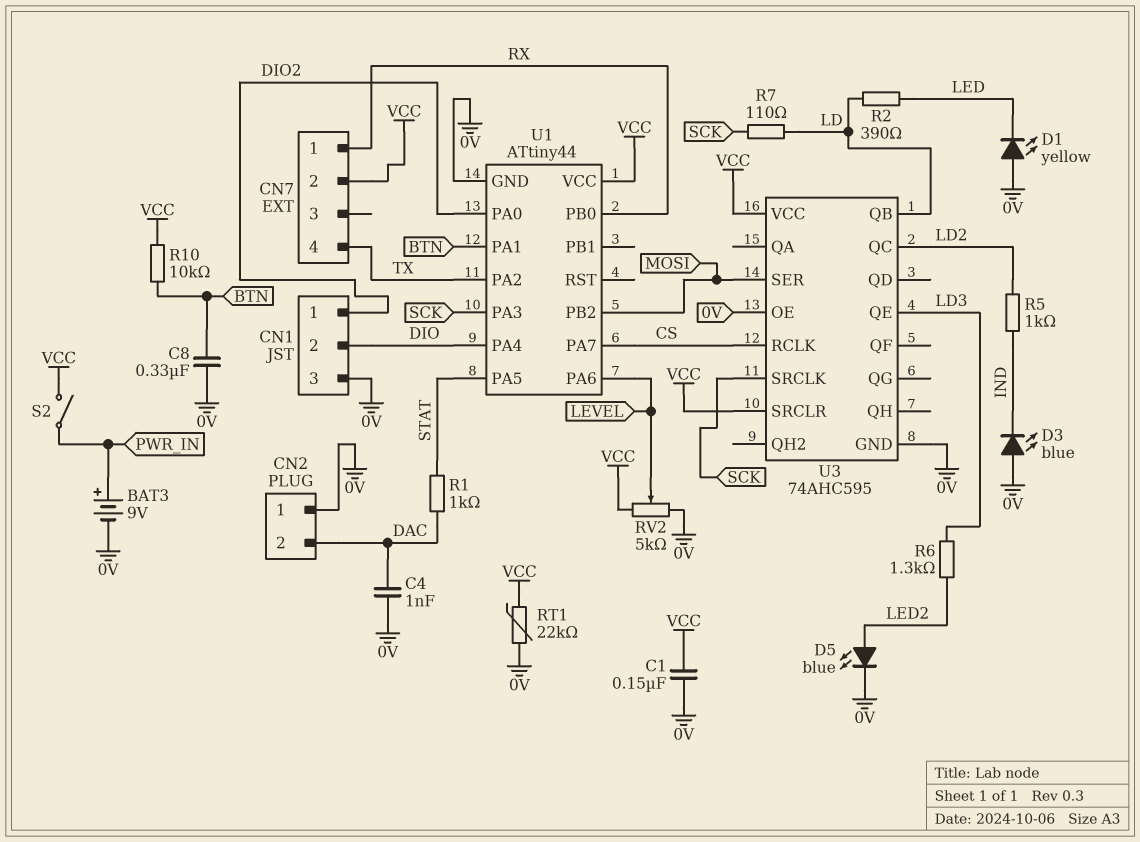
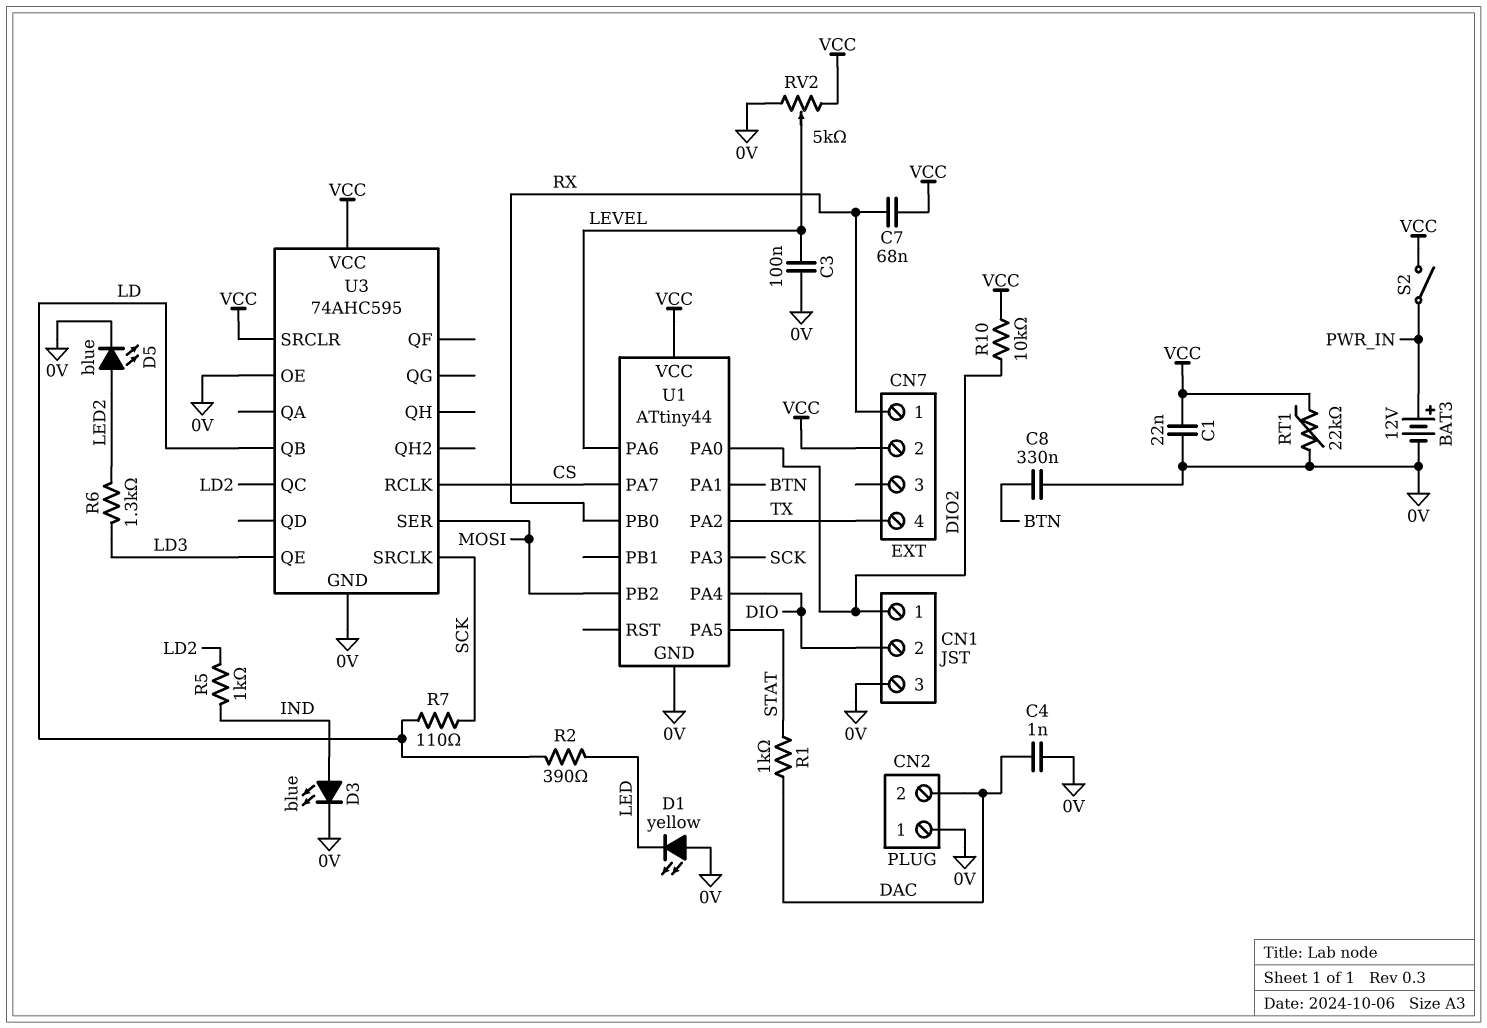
BAT3: 9V (plus PWR_IN, minus 0V) -> 12V (plus PWR_IN, minus 0V)
C1: 150nF (0V, VCC) -> 22nF (0V, VCC)
C3: none -> 100nF (0V, LEVEL)
C7: none -> 68nF (RX, VCC)
D3: LED blue (A 0V, K IND) -> LED blue (A IND, K 0V)
R10: 10k (BTN, VCC) -> 10k (DIO2, VCC)

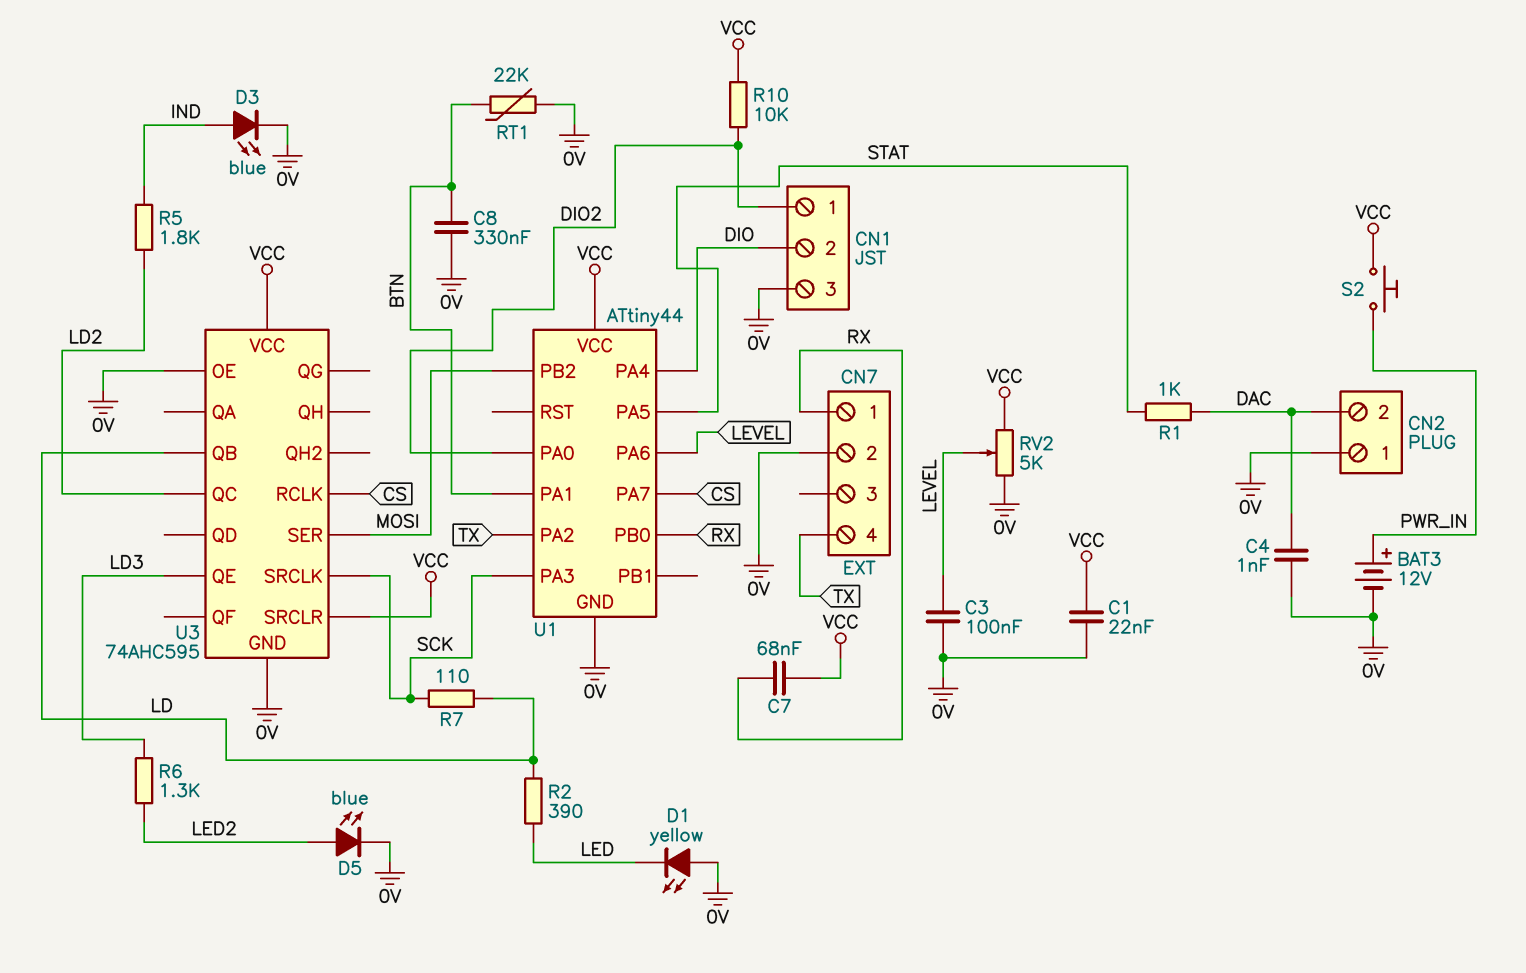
CN7 pin 2: VCC -> 0V
R5: 1k (IND, LD2) -> 1.8k (IND, LD2)
RT1: 22k (0V, VCC) -> 22k (0V, BTN)
S2: switch (PWR_IN, VCC) -> button (PWR_IN, VCC)

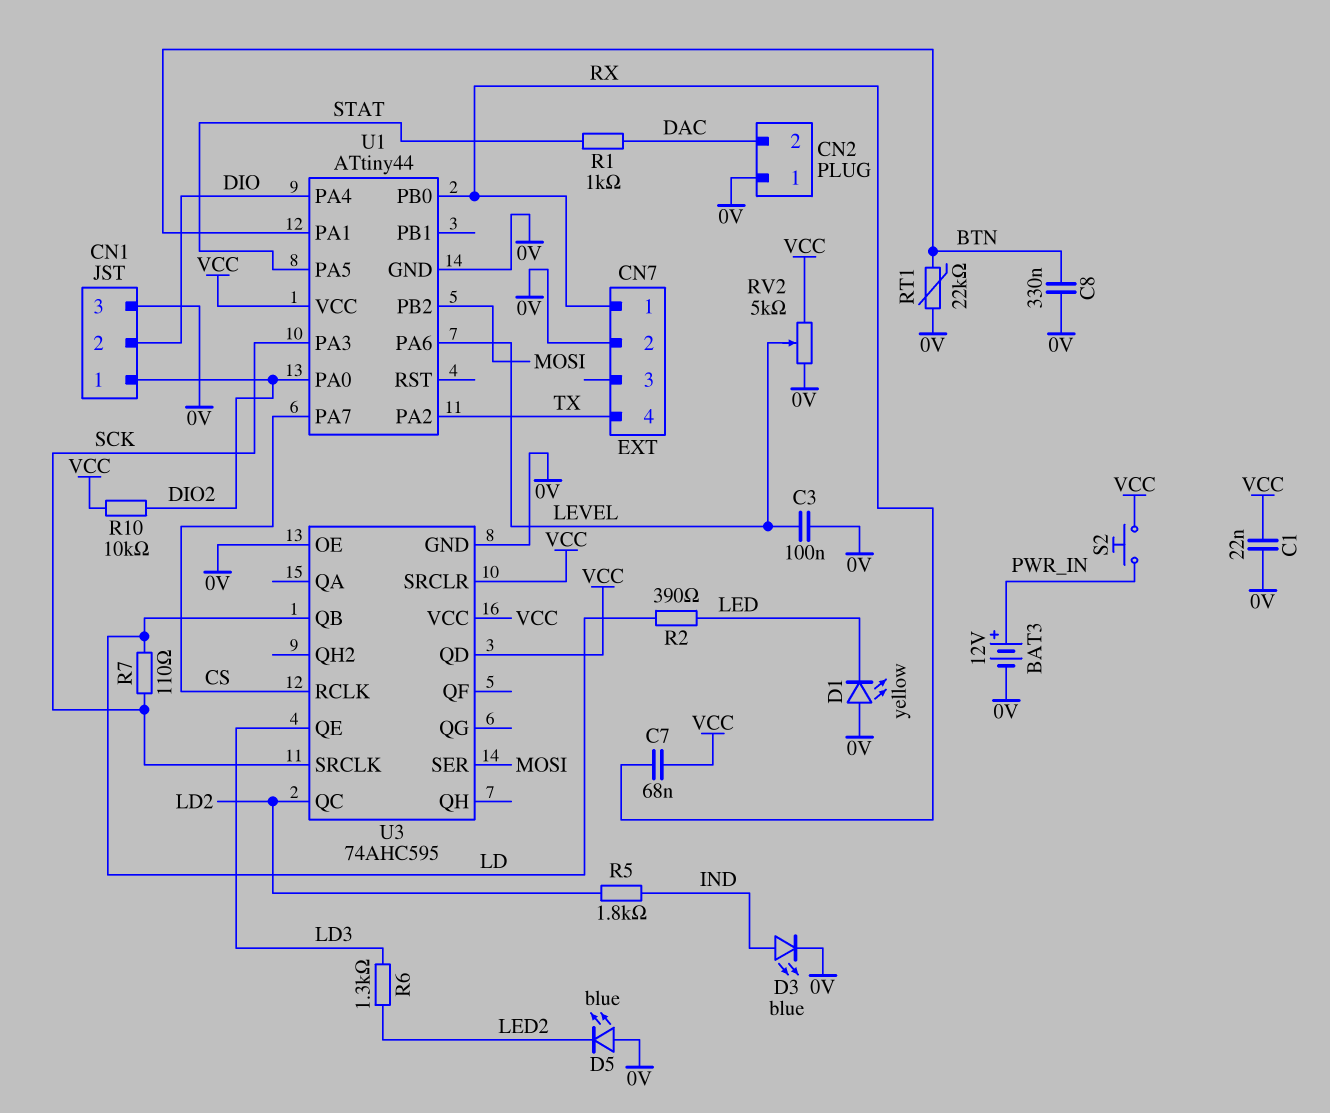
C4: 1nF (0V, DAC) -> none
D5: LED blue (A LED2, K 0V) -> LED blue (A 0V, K LED2)
U3 pin QD: none -> VCC

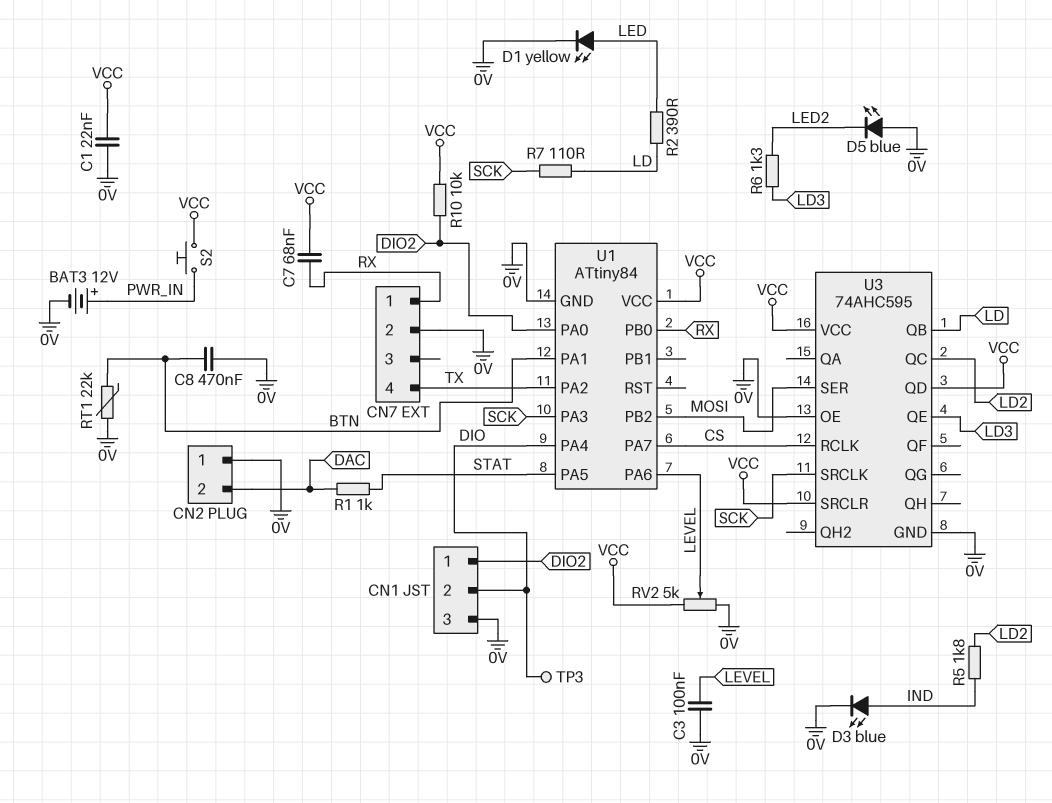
C8: 330nF (0V, BTN) -> 470nF (0V, BTN)
D1: LED yellow (A 0V, K LED) -> LED yellow (A LED, K 0V)
TP3: none -> test point (DIO)
U1: ATtiny44 -> ATtiny84

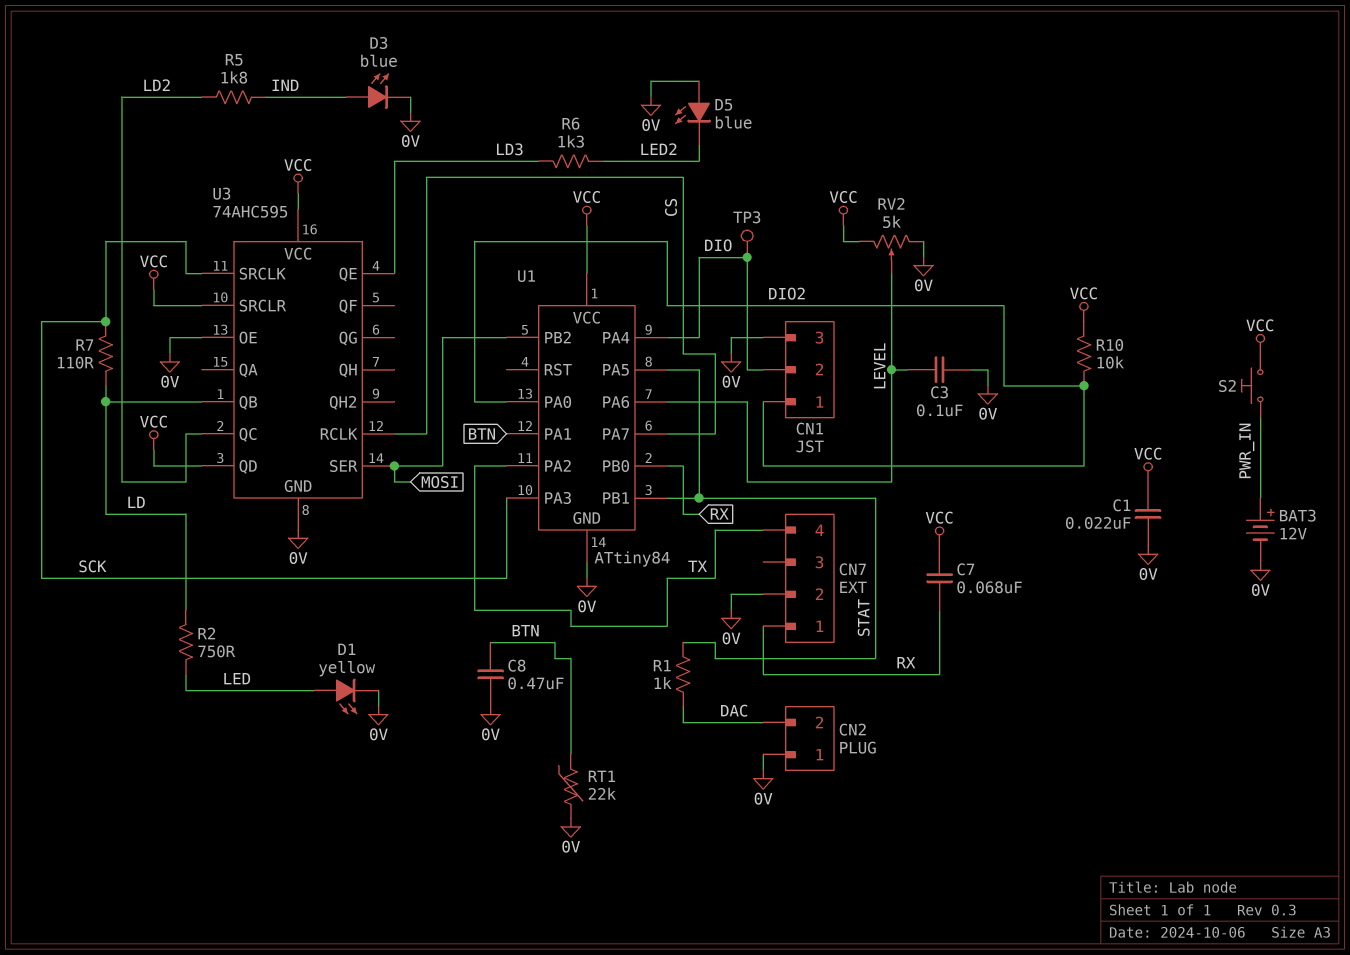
R2: 390 (LD, LED) -> 750 (LD, LED)
U1 pin PB1: none -> STAT

